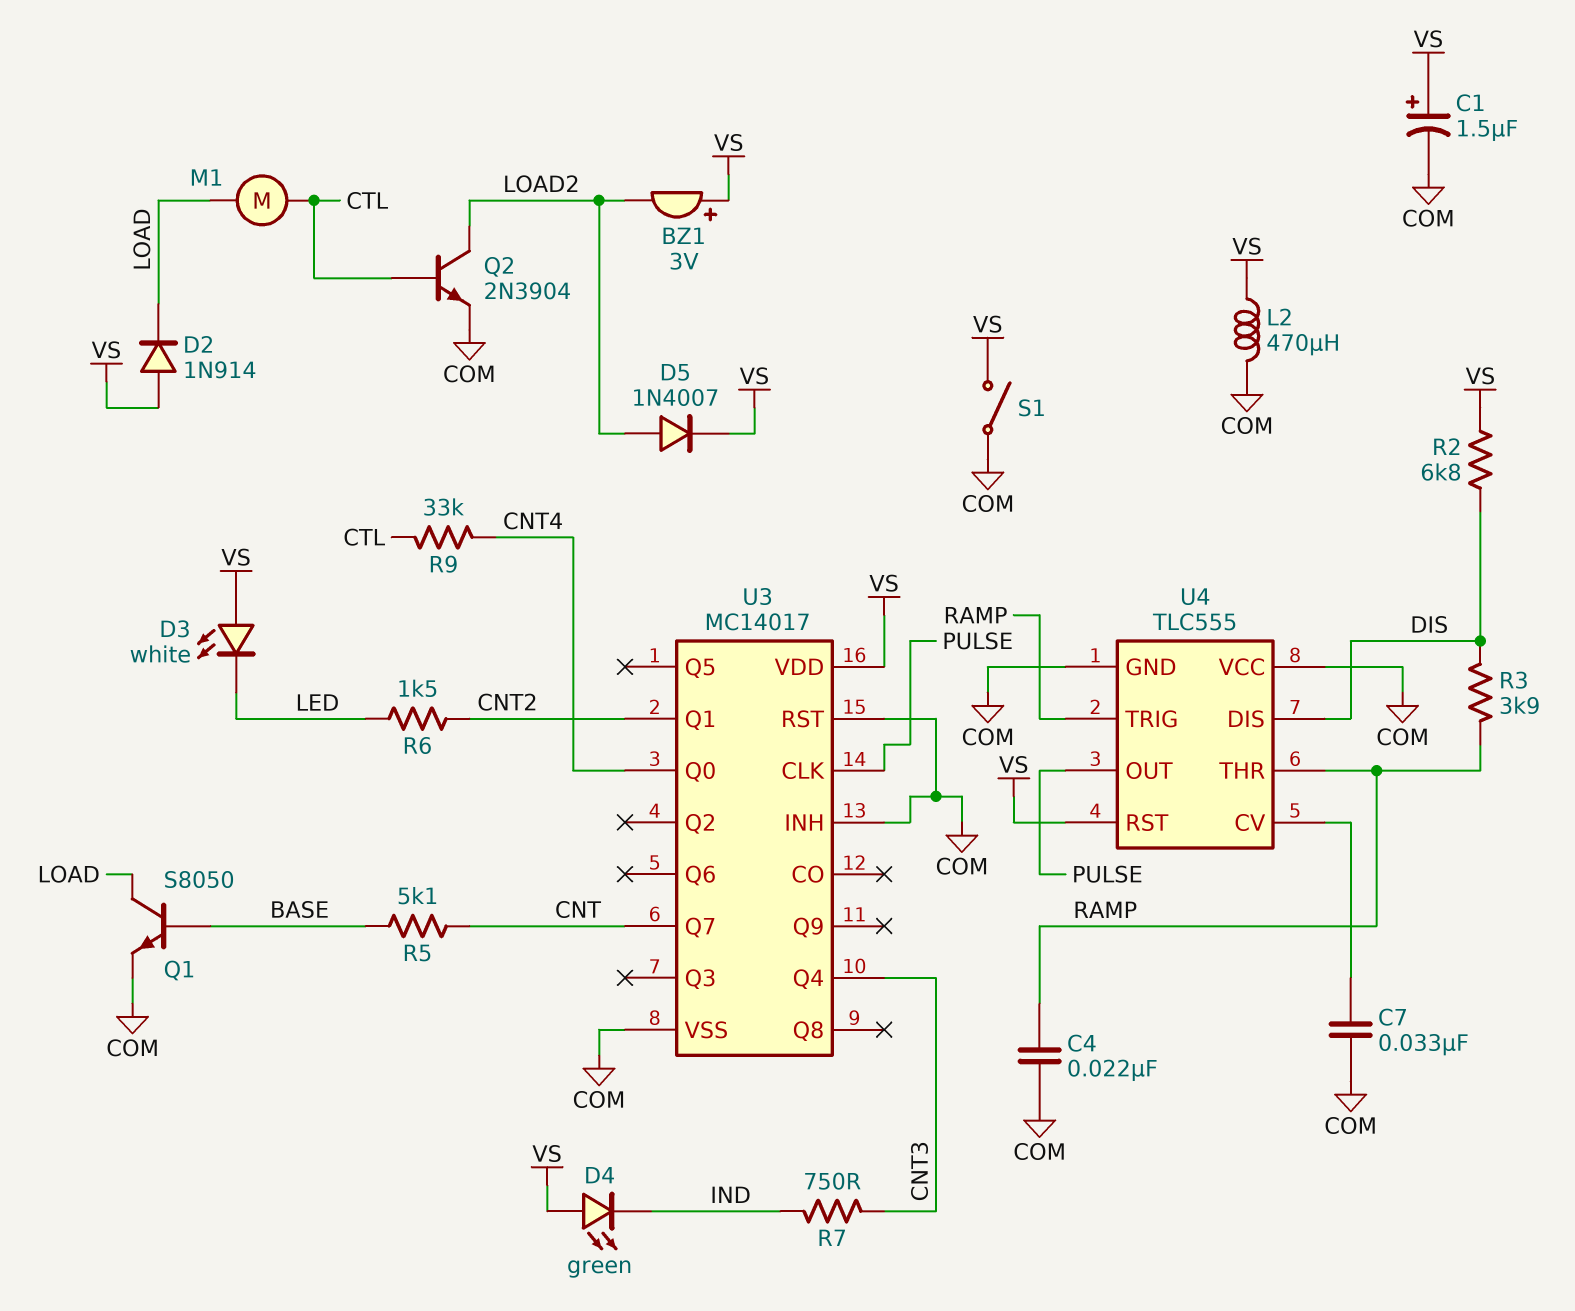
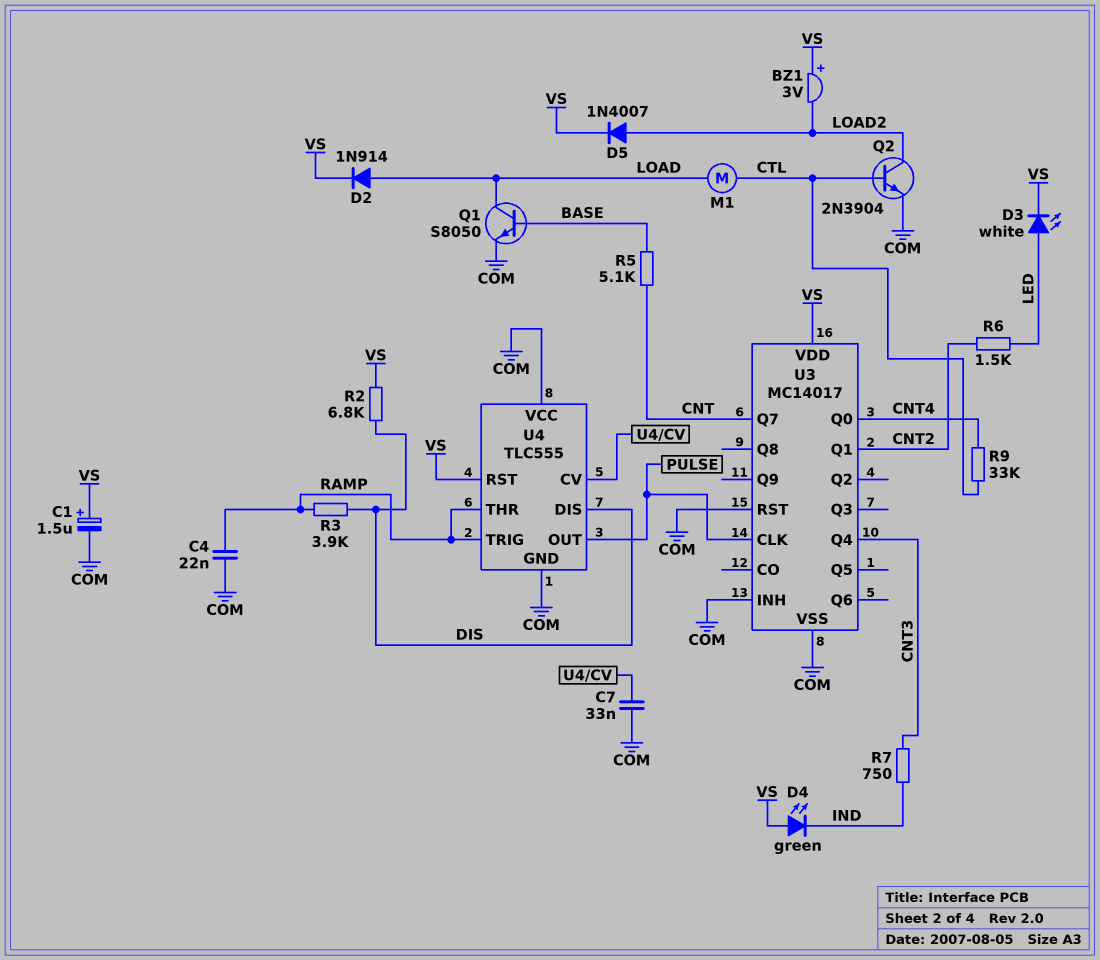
D2: diode 1N914 (A VS, K LOAD) -> diode 1N914 (A LOAD, K VS)
D3: LED white (A VS, K LED) -> LED white (A LED, K VS)
L2: 470uH (COM, VS) -> none
S1: switch (COM, VS) -> none

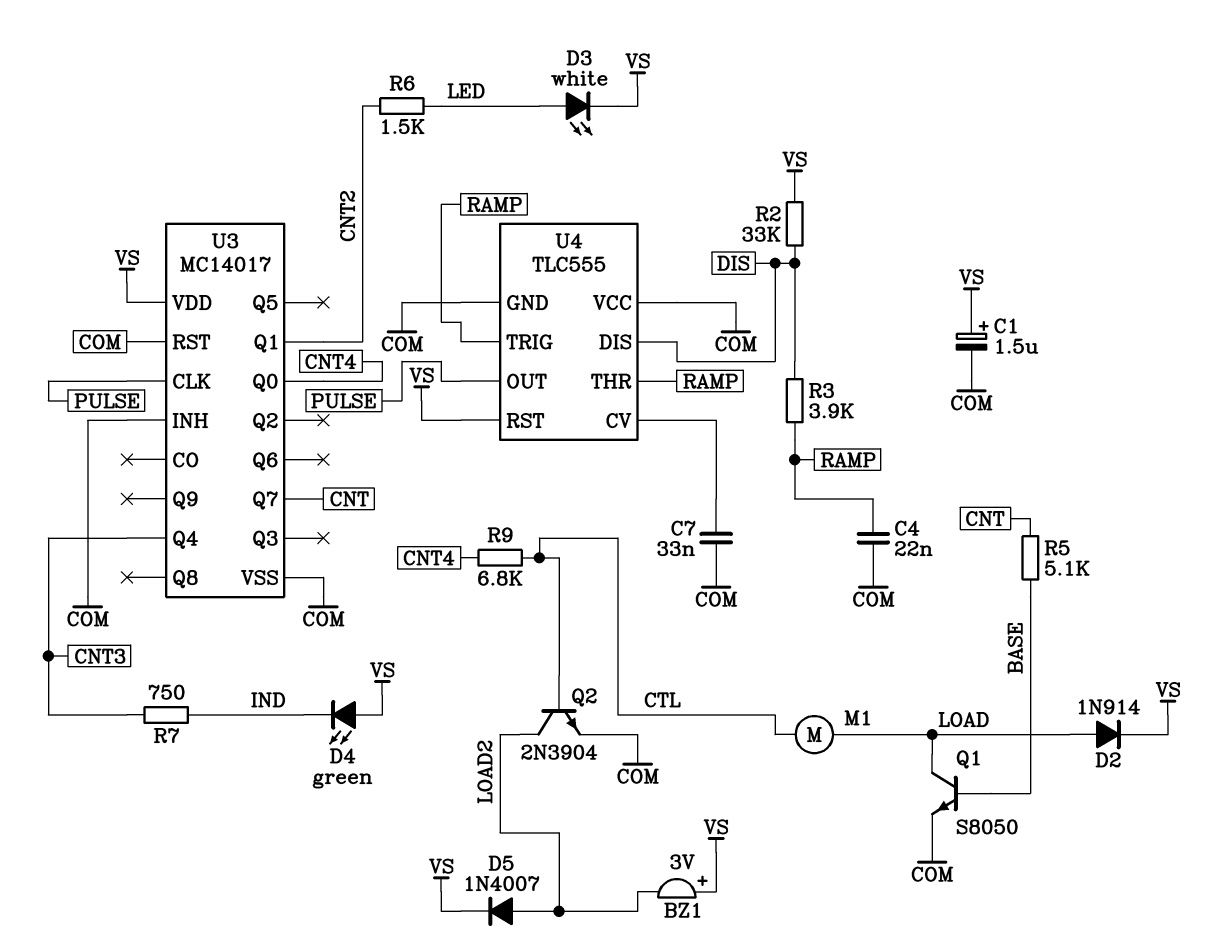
R2: 6.8k (DIS, VS) -> 33k (DIS, VS)
R9: 33k (CNT4, CTL) -> 6.8k (CNT4, CTL)

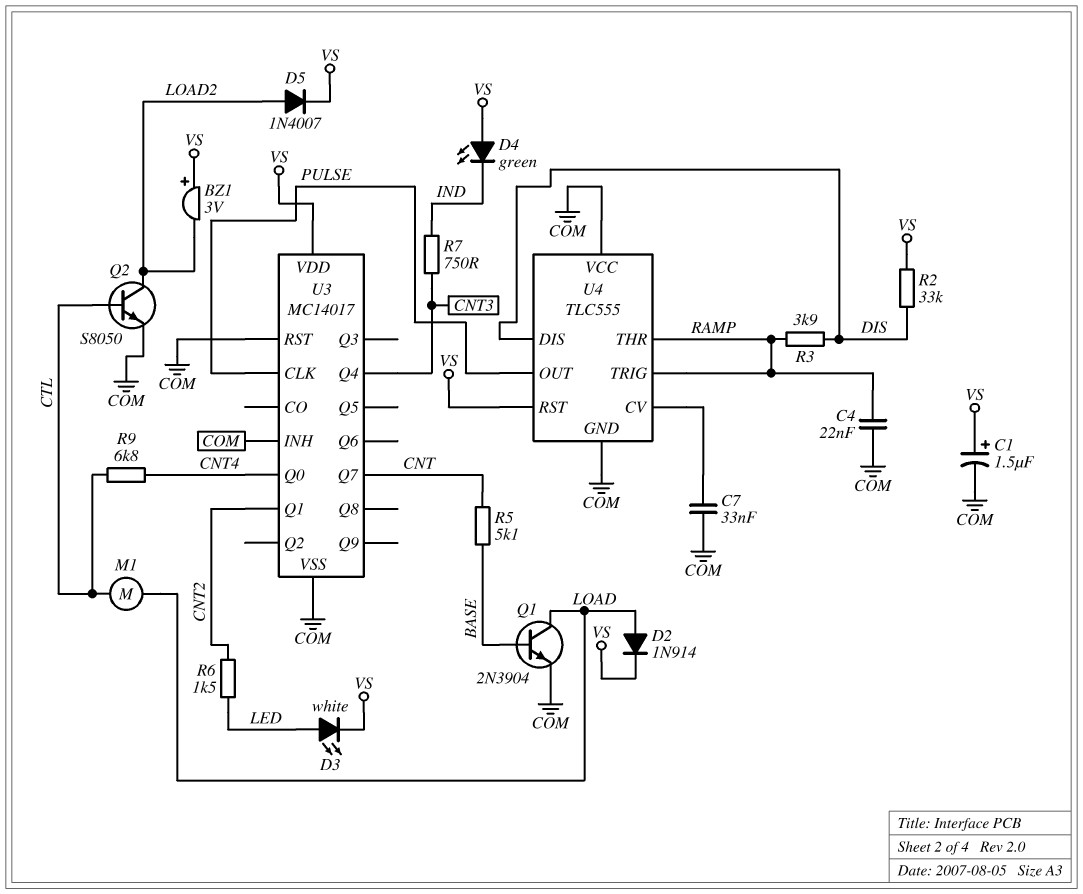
Q1: NPN S8050 (B BASE, C LOAD, E COM) -> NPN 2N3904 (B BASE, C LOAD, E COM)
Q2: NPN 2N3904 (B CTL, C LOAD2, E COM) -> NPN S8050 (B CTL, C LOAD2, E COM)

